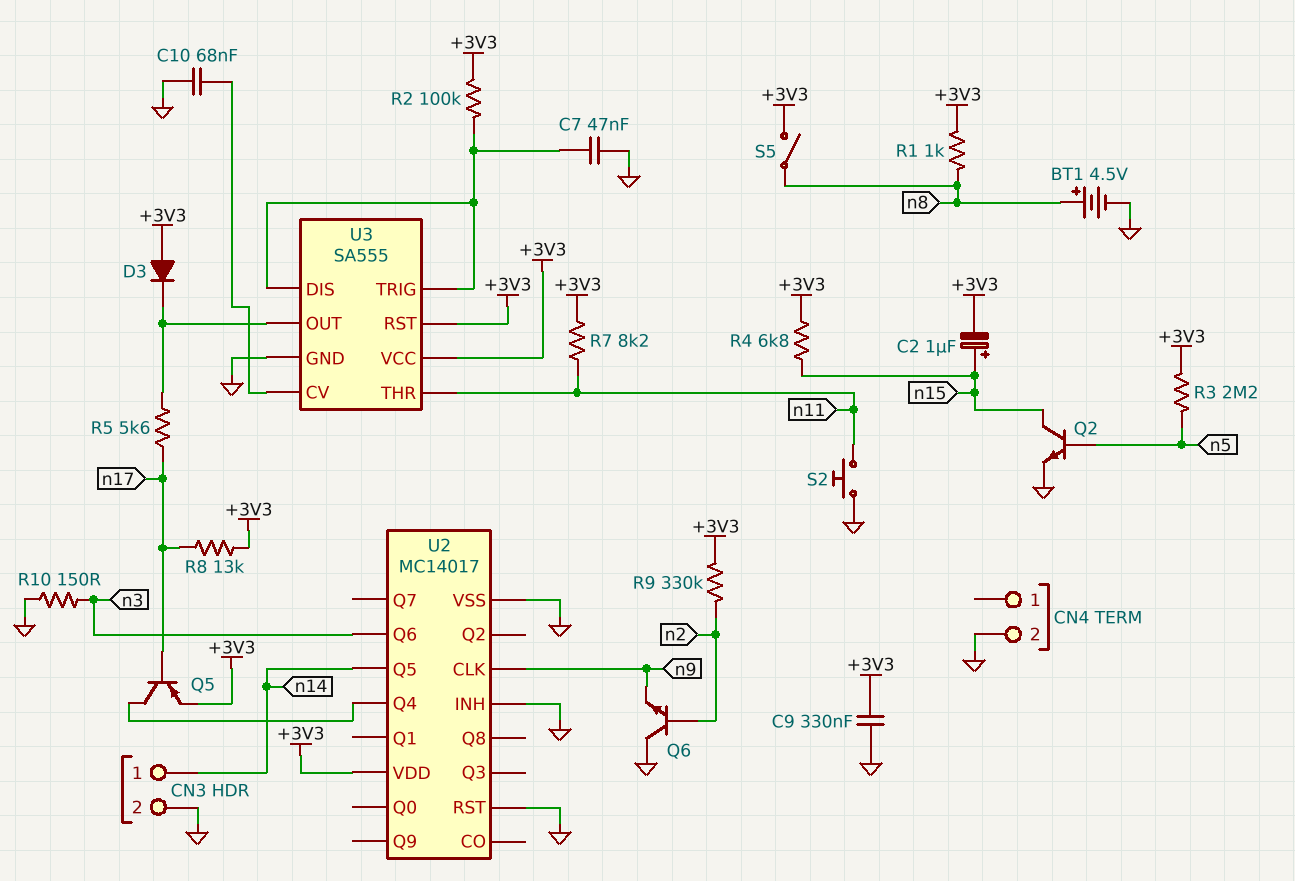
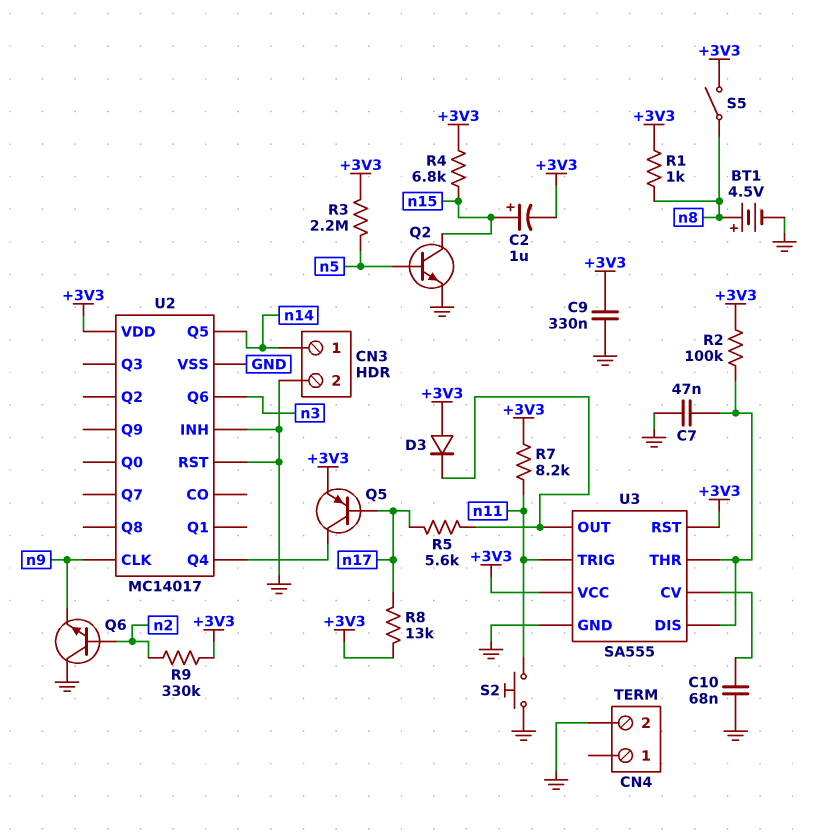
R10: 150 (GND, n3) -> none
U3 pin THR: n11 -> U3/DIS
U3 pin TRIG: U3/DIS -> n11

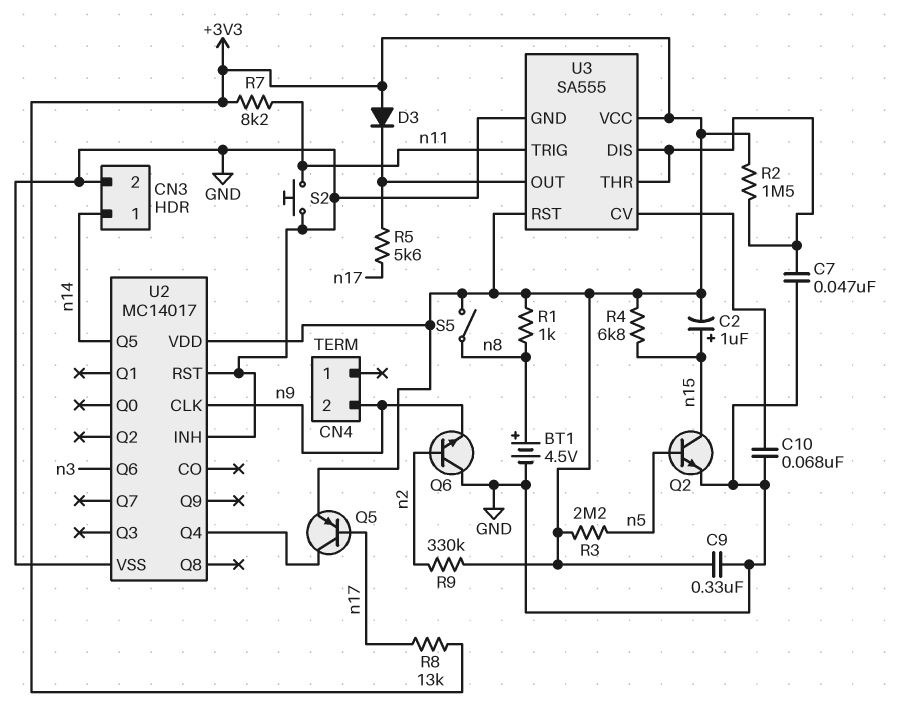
CN4 pin 2: GND -> n9
R2: 100k (+3V3, U3/DIS) -> 1.5M (+3V3, U3/DIS)

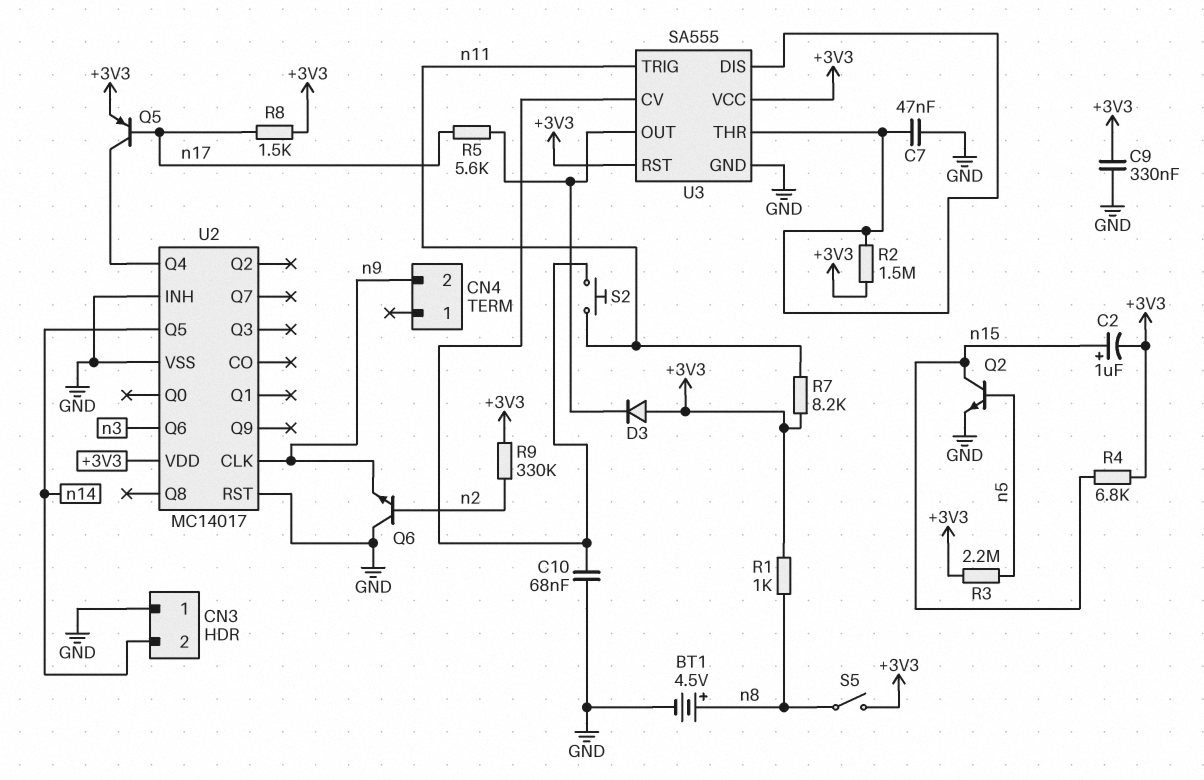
CN3 pin 1: n14 -> GND
CN3 pin 2: GND -> n14
R8: 13k (+3V3, n17) -> 1.5k (+3V3, n17)
S2: button (GND, n11) -> button (U3/CV, n11)

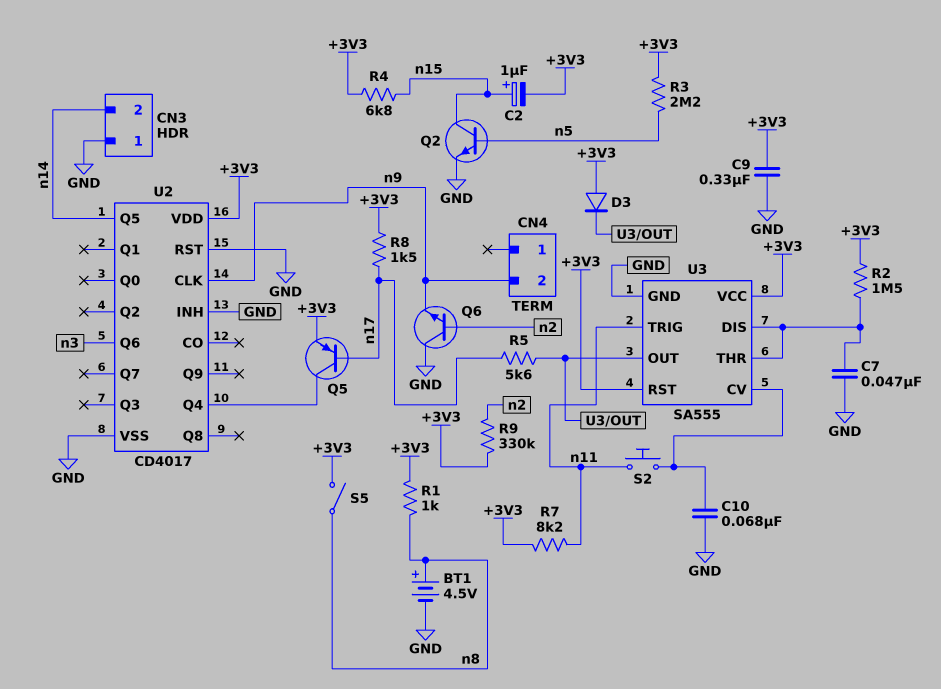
U2: MC14017 -> CD4017

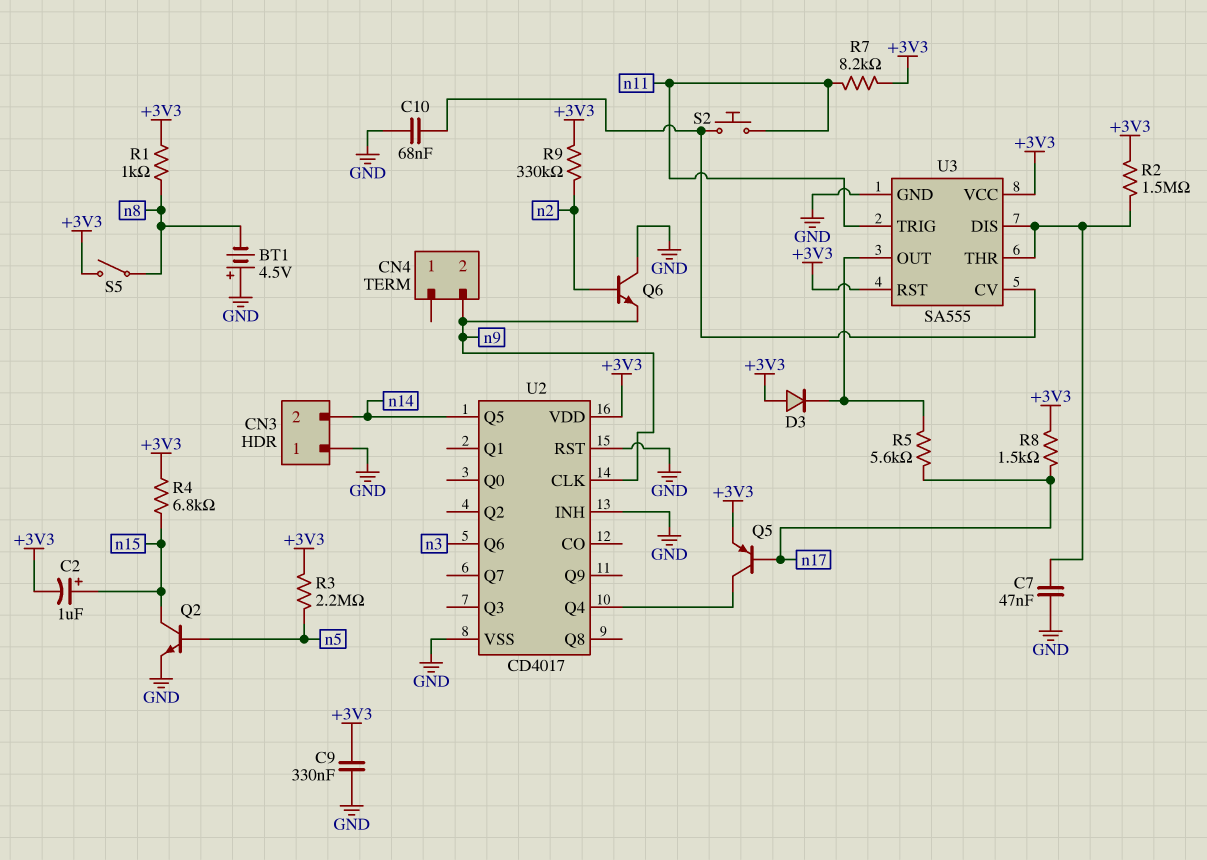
BT1: 4.5V (plus n8, minus GND) -> 4.5V (plus GND, minus n8)

